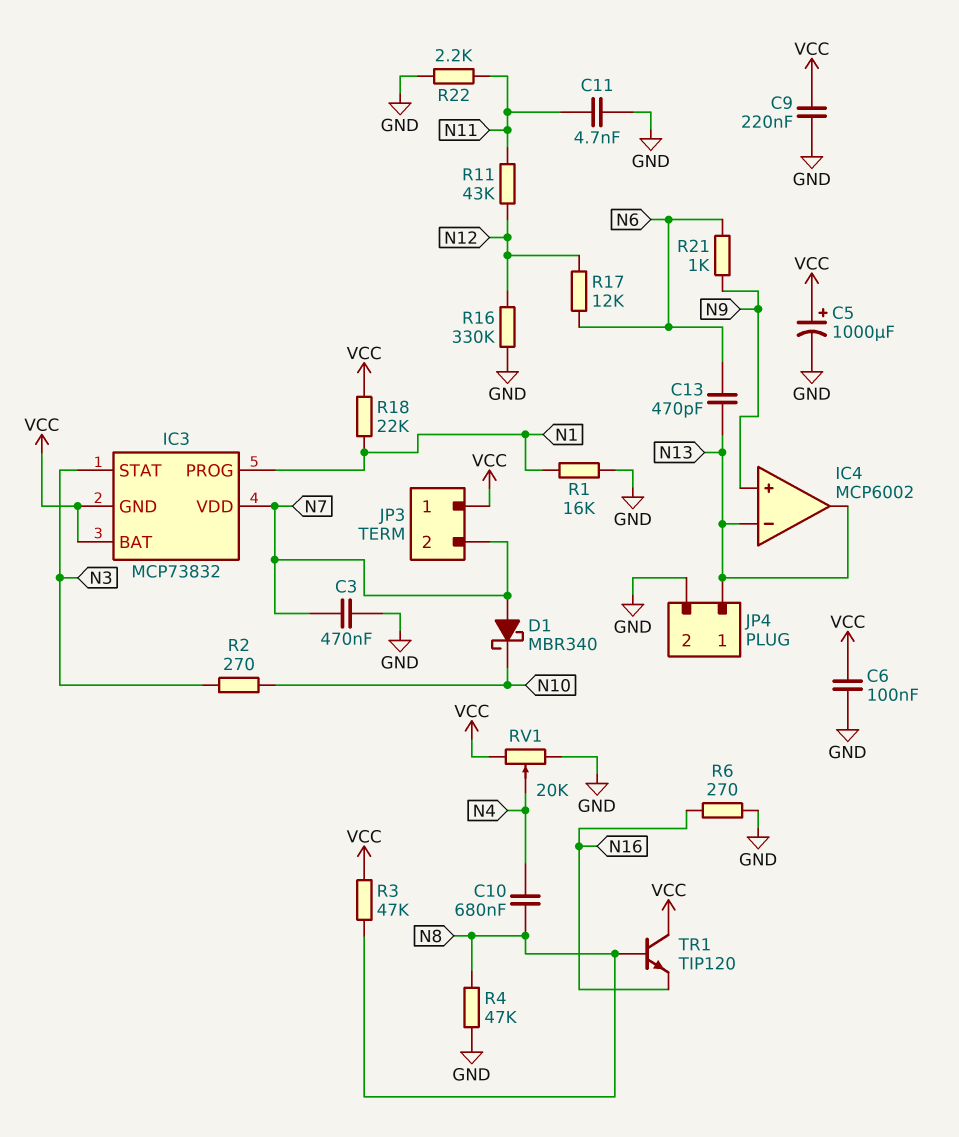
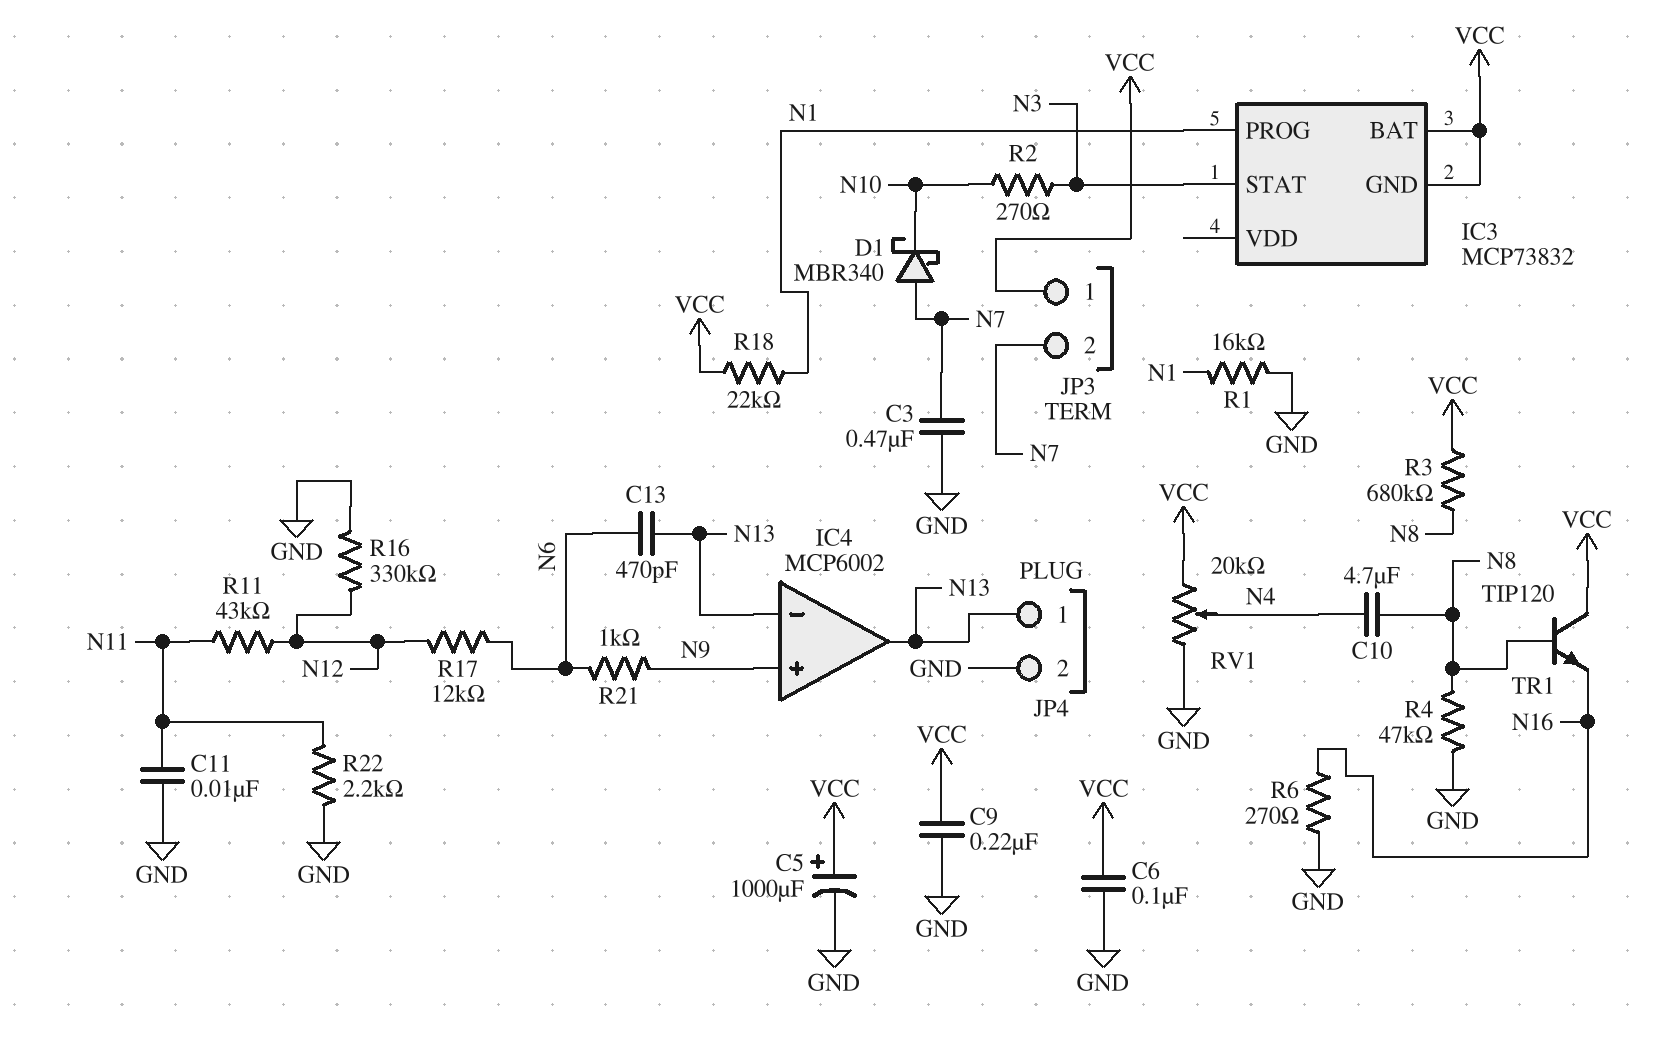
C10: 680nF (N4, N8) -> 4.7uF (N4, N8)
C11: 4.7nF (GND, N11) -> 10nF (GND, N11)
IC3 pin VDD: N7 -> none
R3: 47k (N8, VCC) -> 680k (N8, VCC)

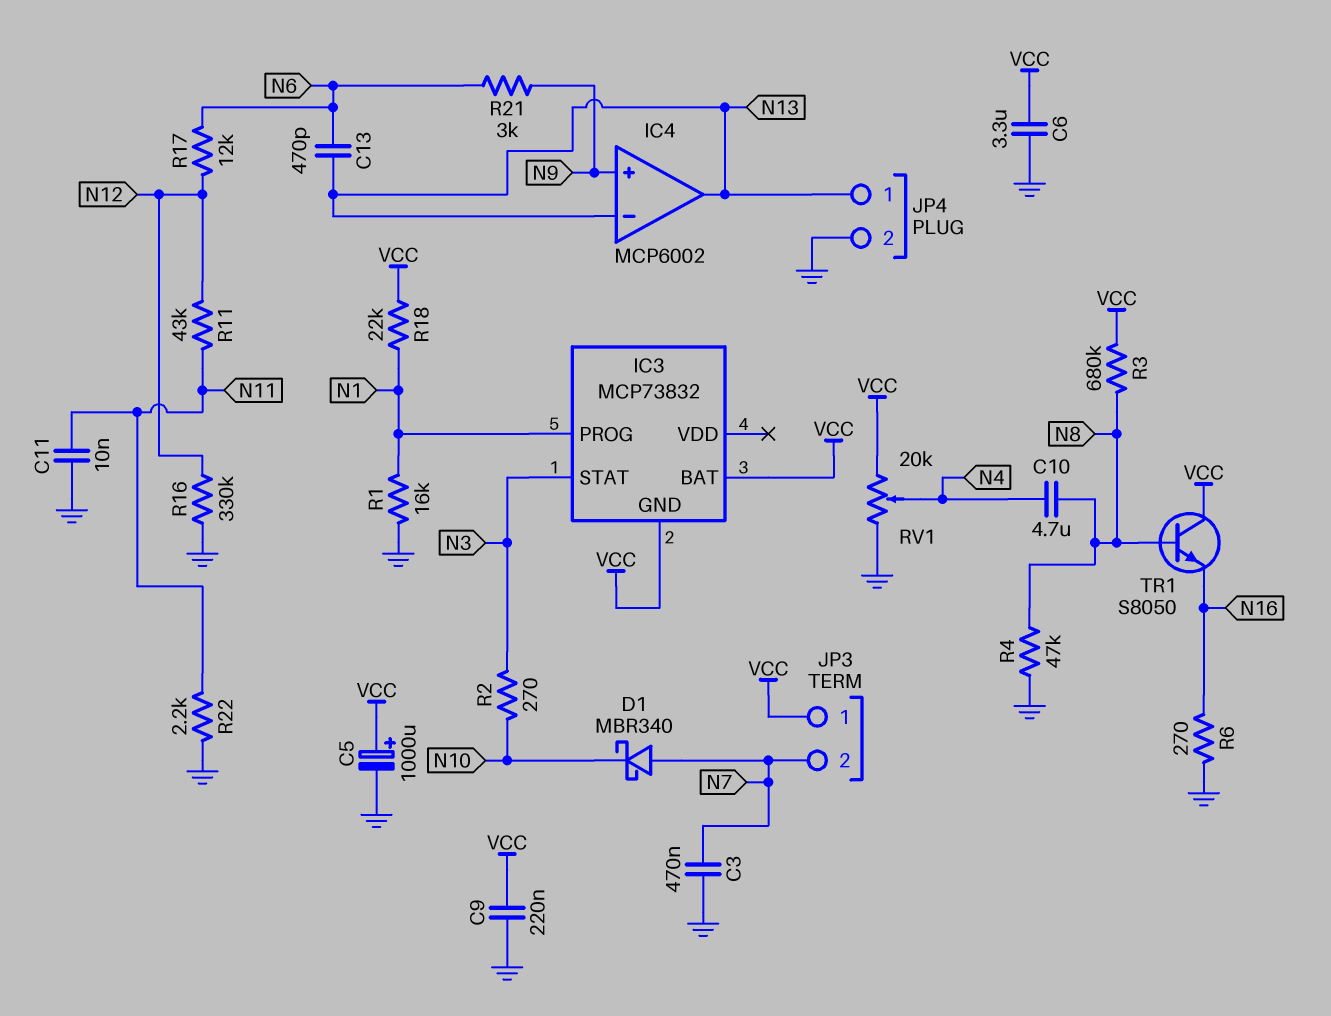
C6: 100nF (GND, VCC) -> 3.3uF (GND, VCC)
R21: 1k (N6, N9) -> 3k (N6, N9)
TR1: NPN TIP120 (B N8, C VCC, E N16) -> NPN S8050 (B N8, C VCC, E N16)

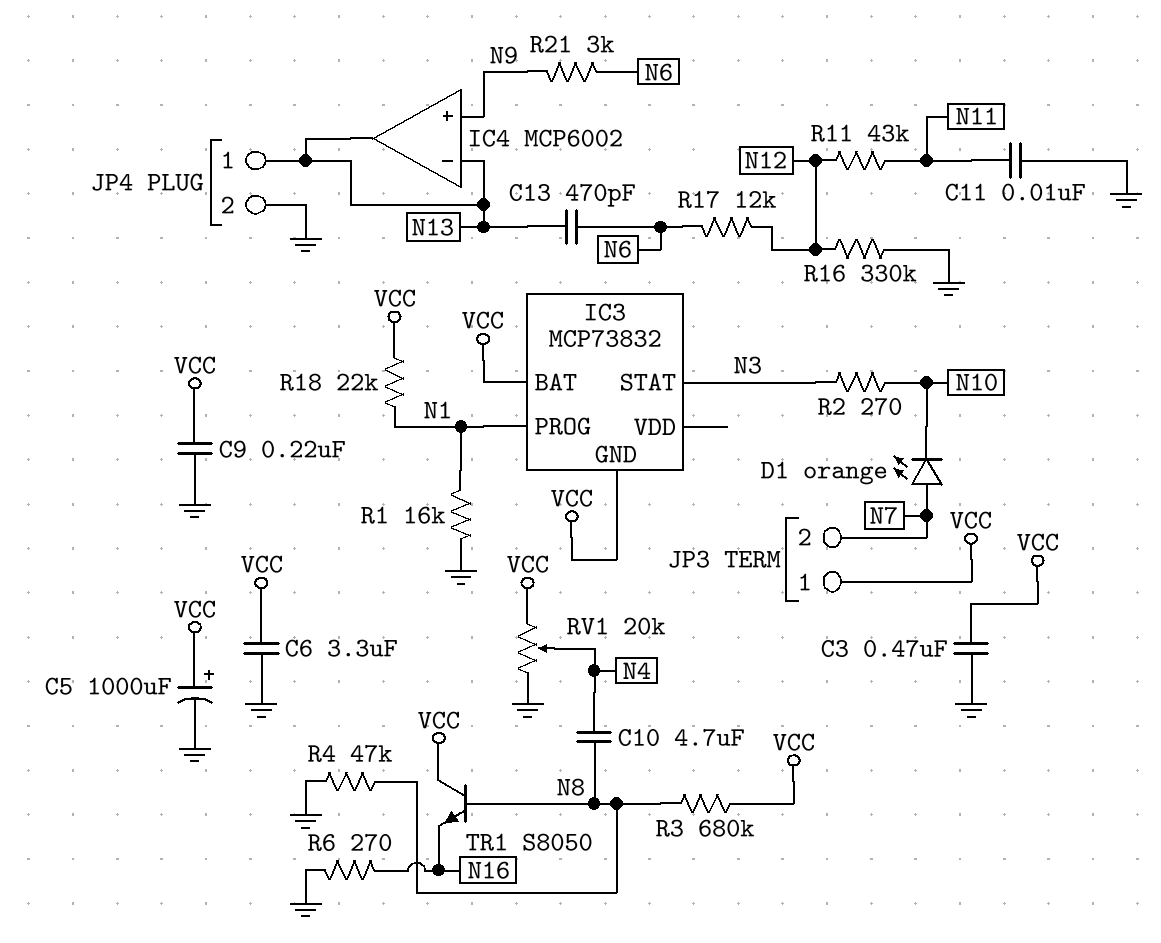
C3: 470nF (GND, N7) -> 470nF (GND, VCC)
D1: schottky MBR340 (A N7, K N10) -> LED orange (A N7, K N10)
R22: 2.2k (GND, N11) -> none

